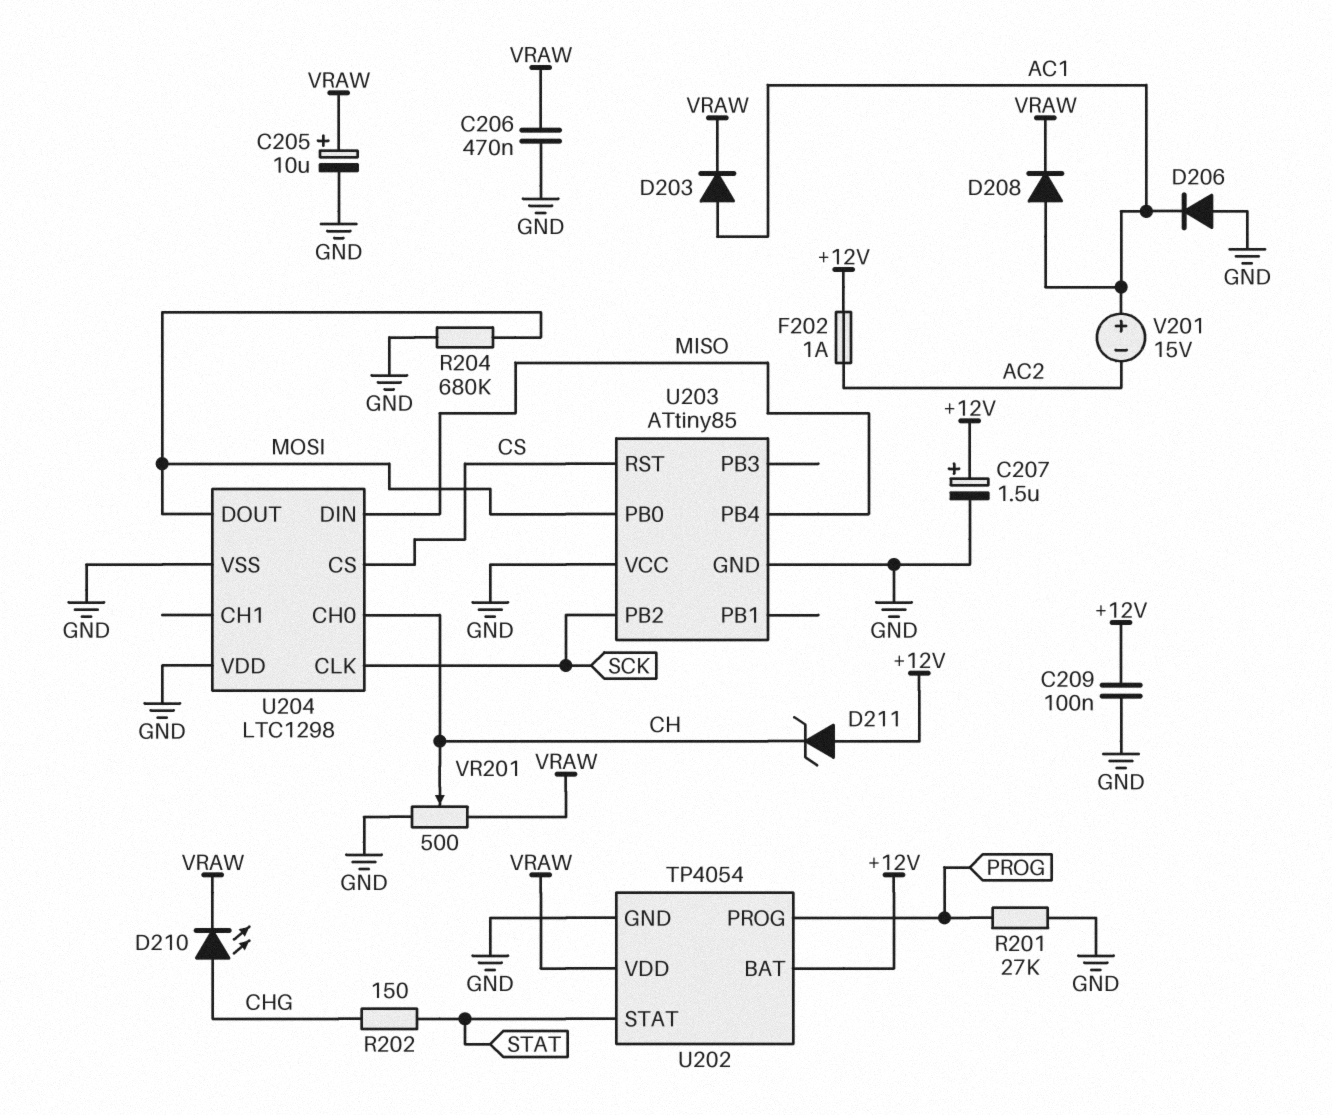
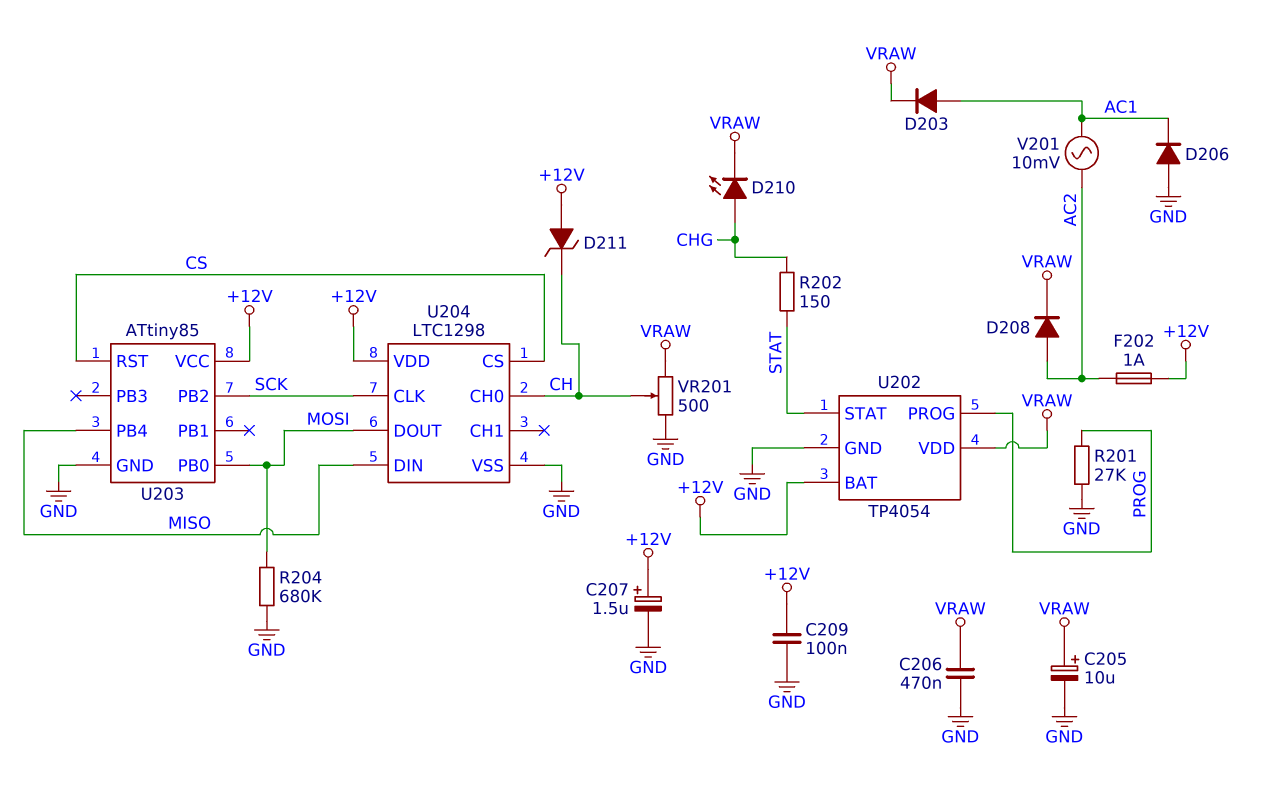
D208: diode (A AC1, K VRAW) -> diode (A AC2, K VRAW)
U203 pin VCC: GND -> +12V
U204 pin VDD: GND -> +12V
V201: 15V (plus AC1, minus AC2) -> AC 10mV (AC1, AC2)

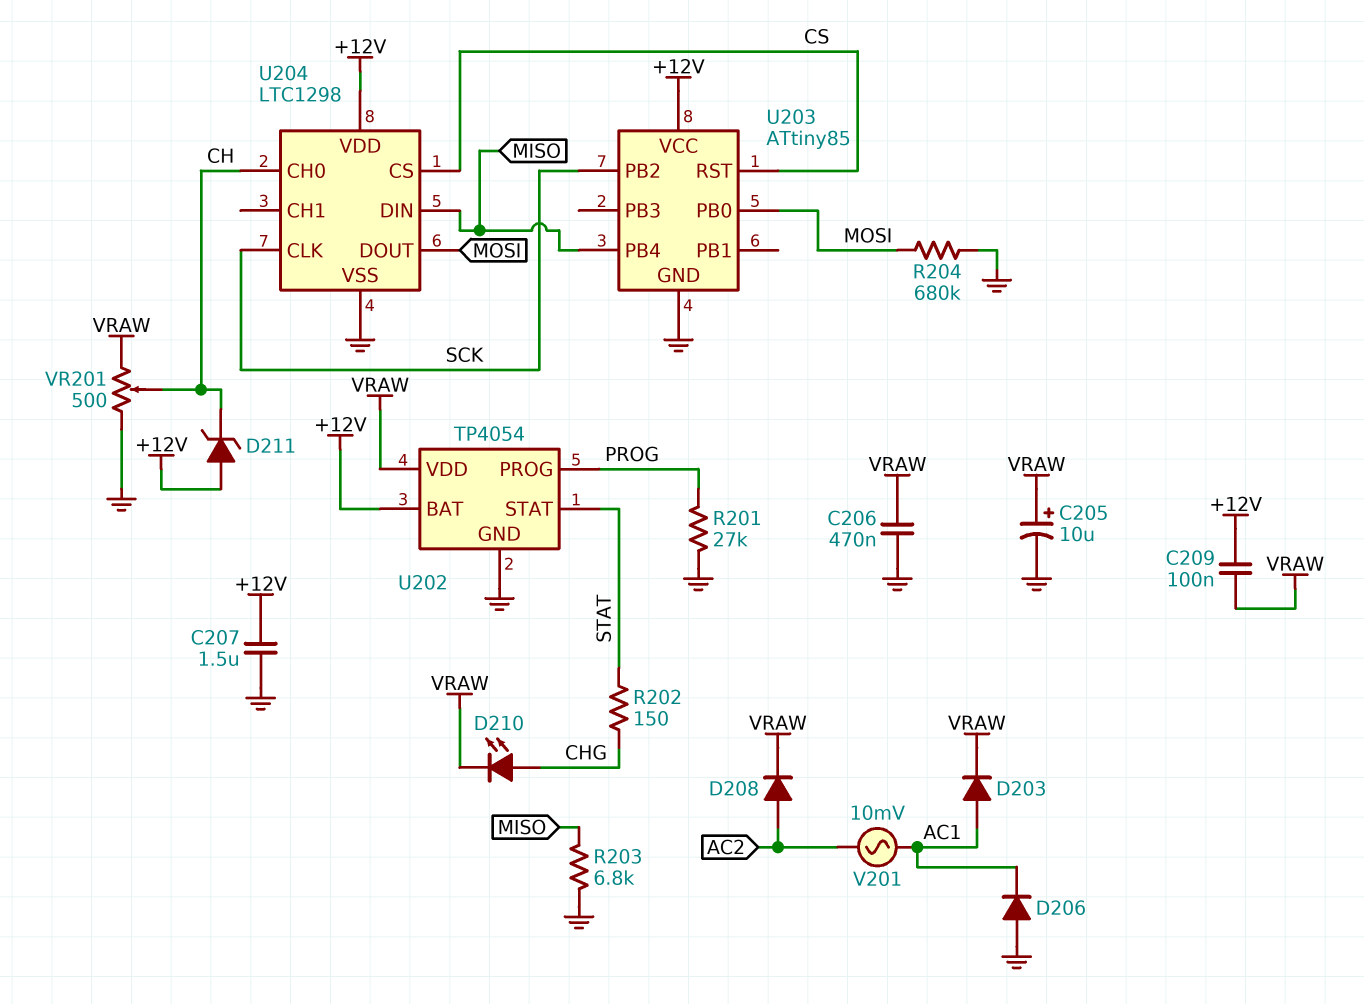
C207: 1.5uF (plus +12V, minus GND) -> 1.5uF (+12V, GND)
C209: 100nF (+12V, GND) -> 100nF (+12V, VRAW)
F202: 1A (+12V, AC2) -> none
R203: none -> 6.8k (GND, MISO)

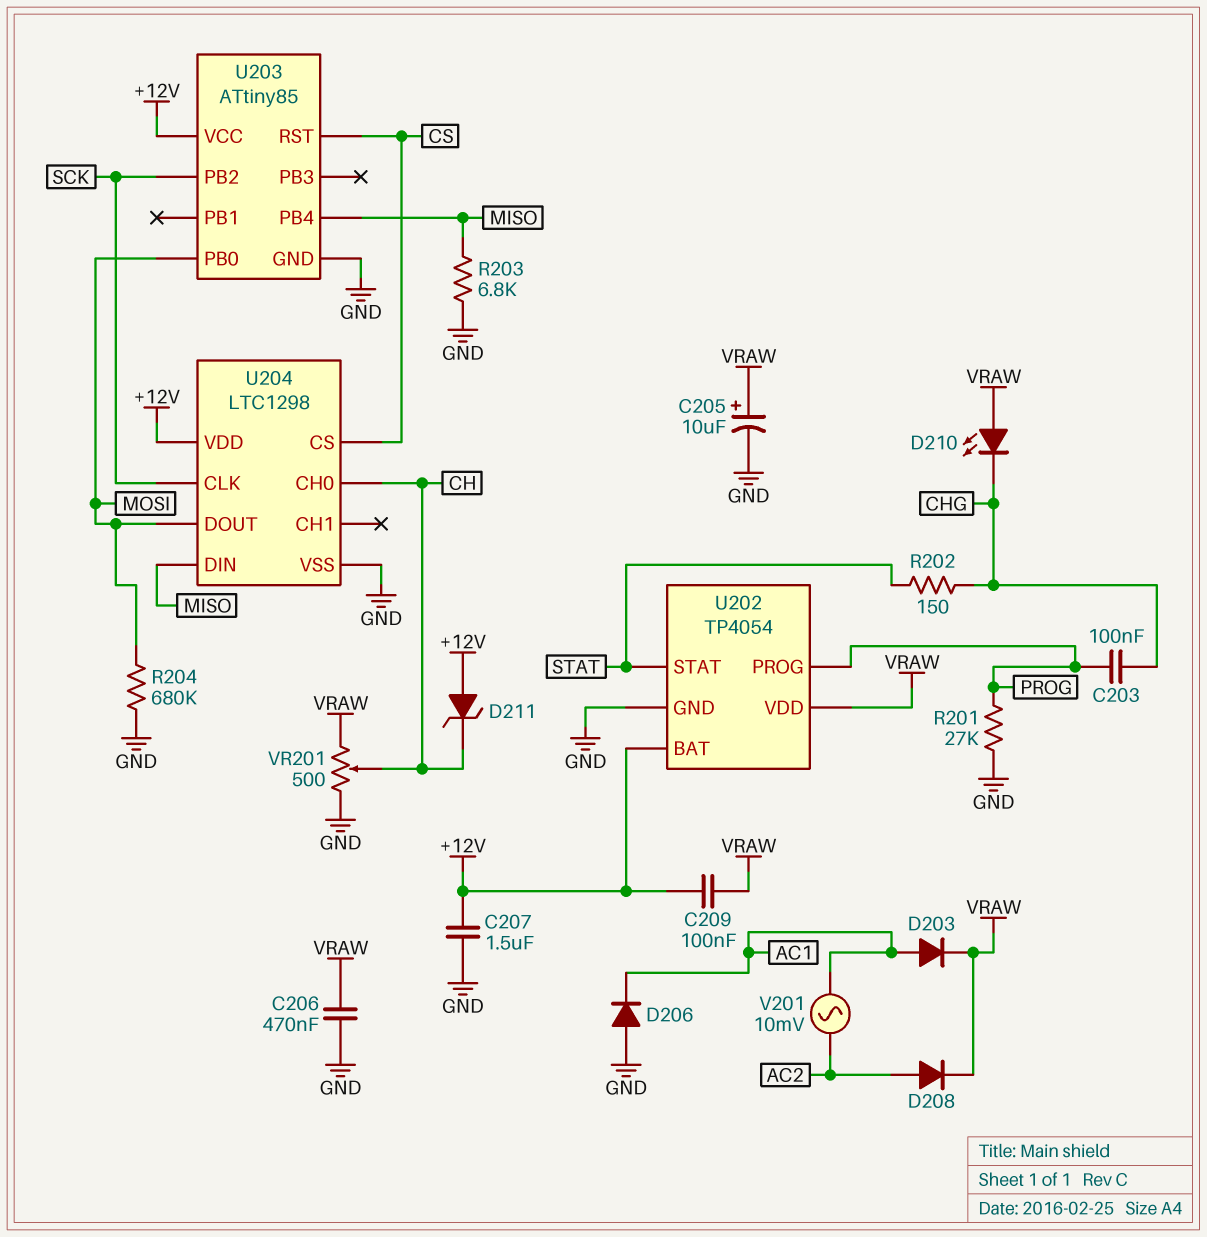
C203: none -> 100nF (CHG, PROG)
D210: LED (A CHG, K VRAW) -> LED (A VRAW, K CHG)

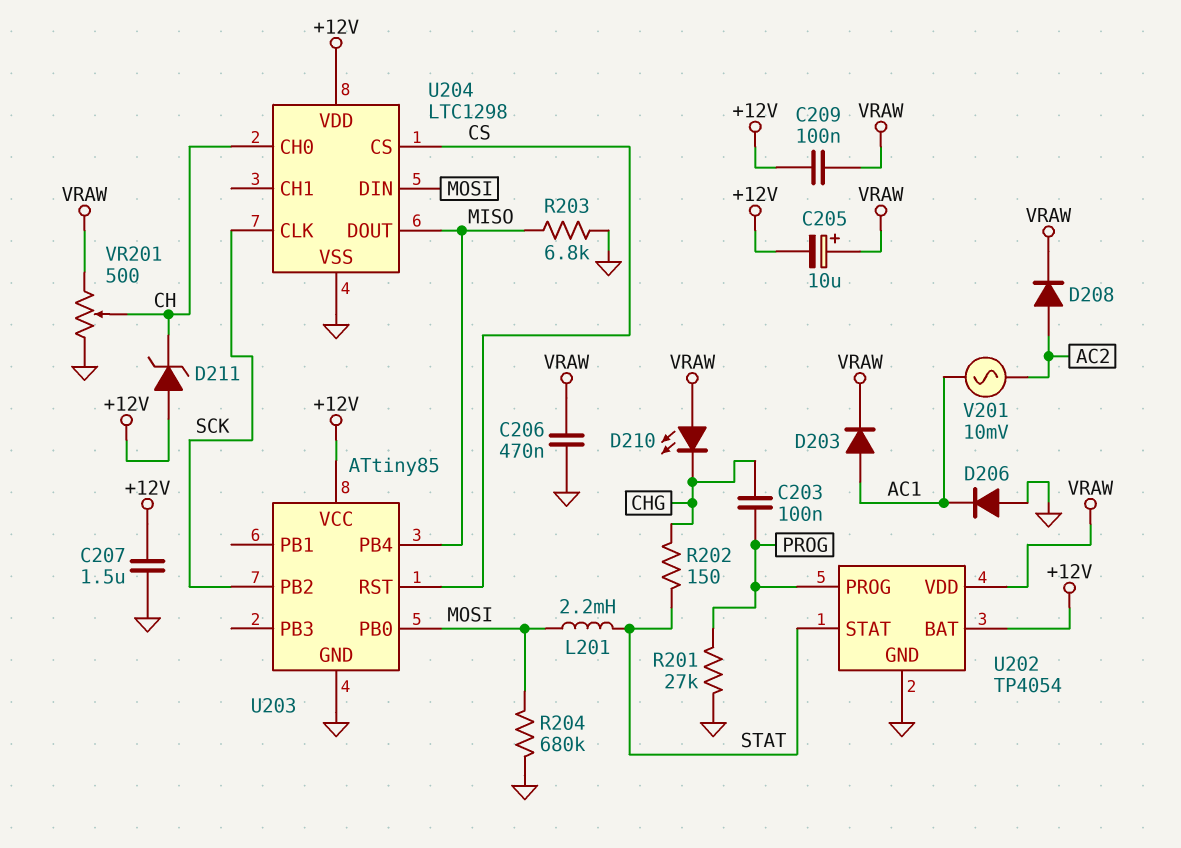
C205: 10uF (plus VRAW, minus GND) -> 10uF (plus VRAW, minus +12V)
L201: none -> 2.2mH (MOSI, STAT)
U204 pin DIN: MISO -> MOSI
U204 pin DOUT: MOSI -> MISO

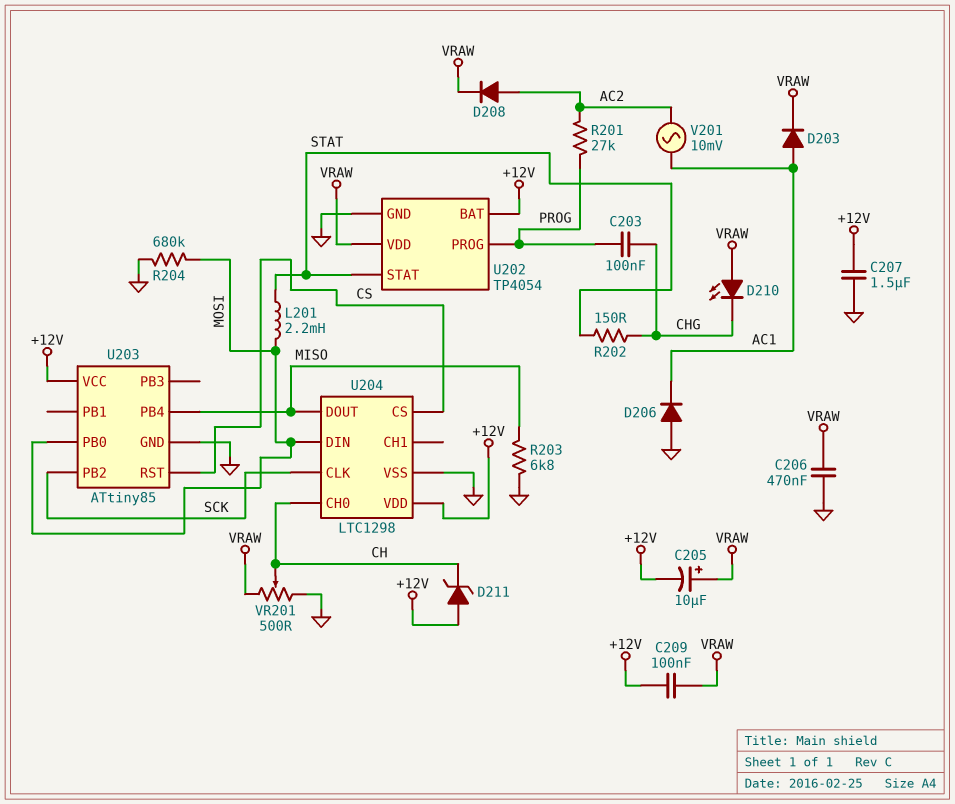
R201: 27k (GND, PROG) -> 27k (AC2, PROG)

